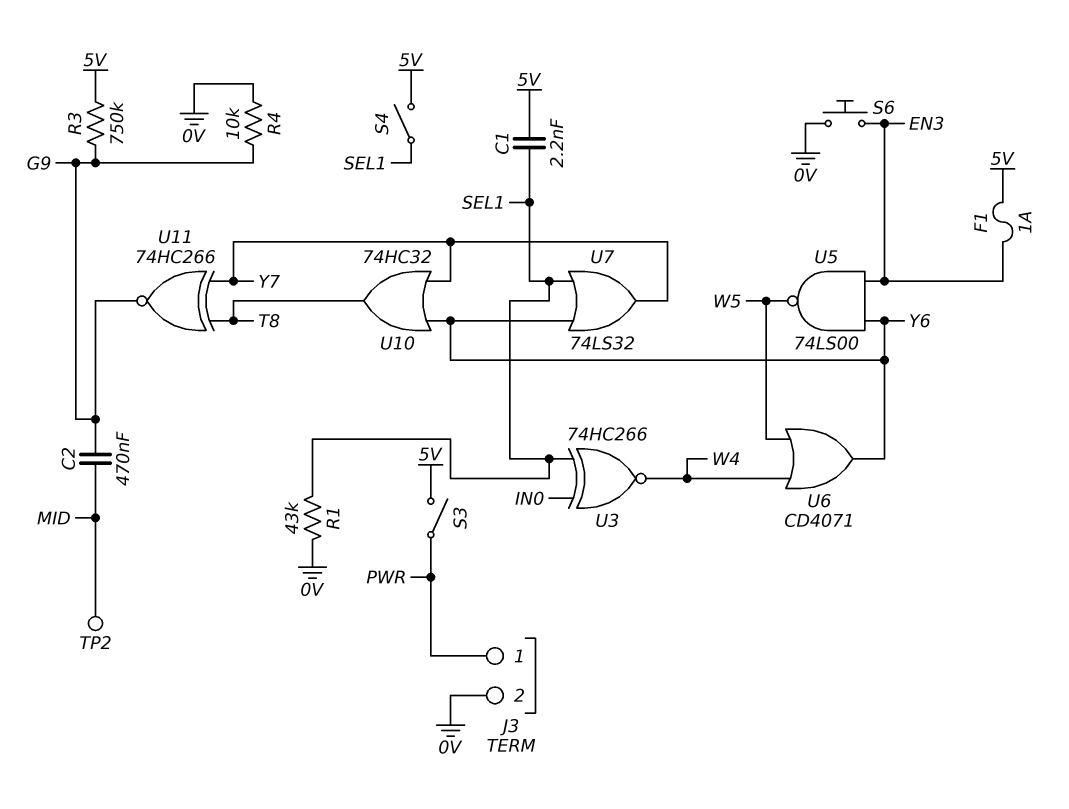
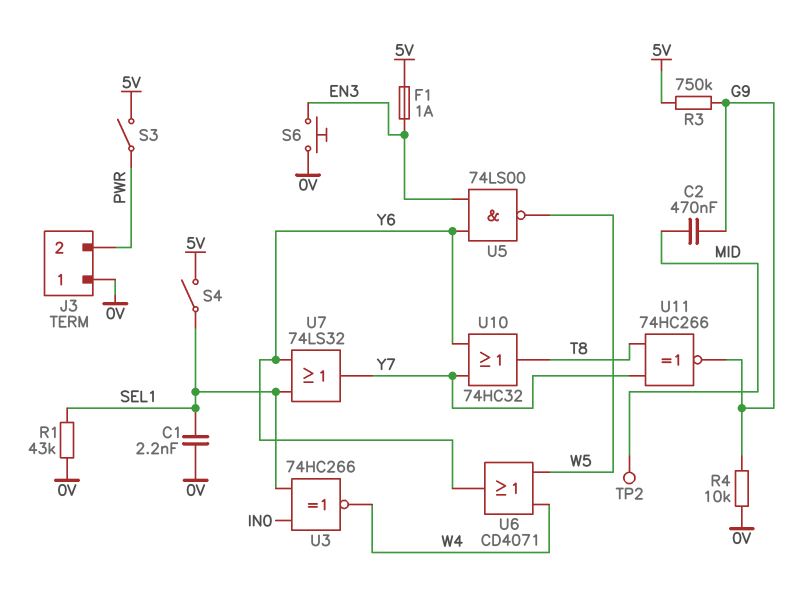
C1: 2.2nF (5V, SEL1) -> 2.2nF (0V, SEL1)
J3 pin 1: PWR -> 0V
J3 pin 2: 0V -> PWR

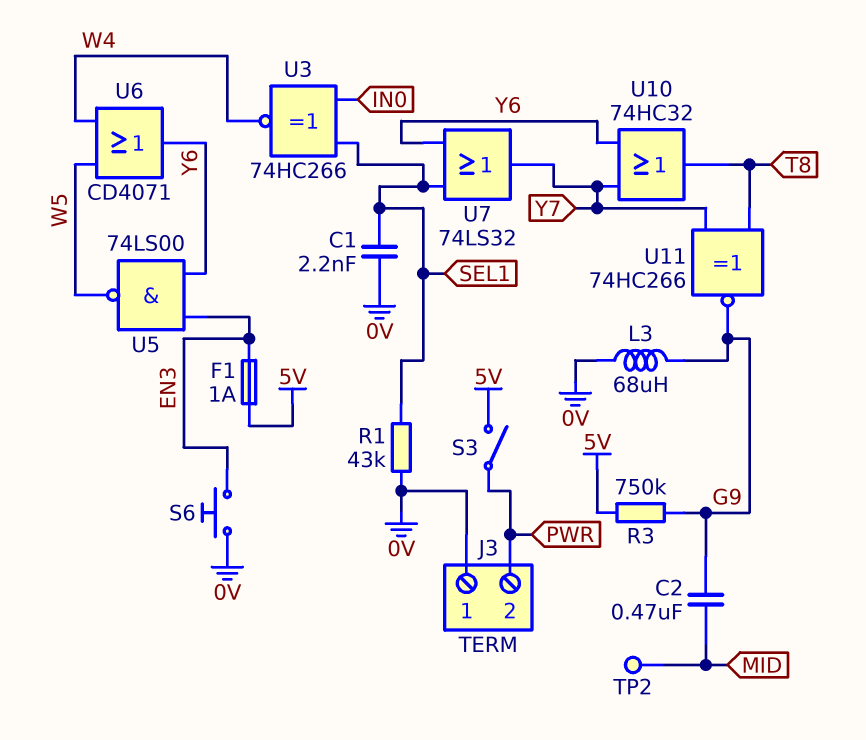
L3: none -> 68uH (0V, G9)
R4: 10k (0V, G9) -> none
S4: switch (5V, SEL1) -> none

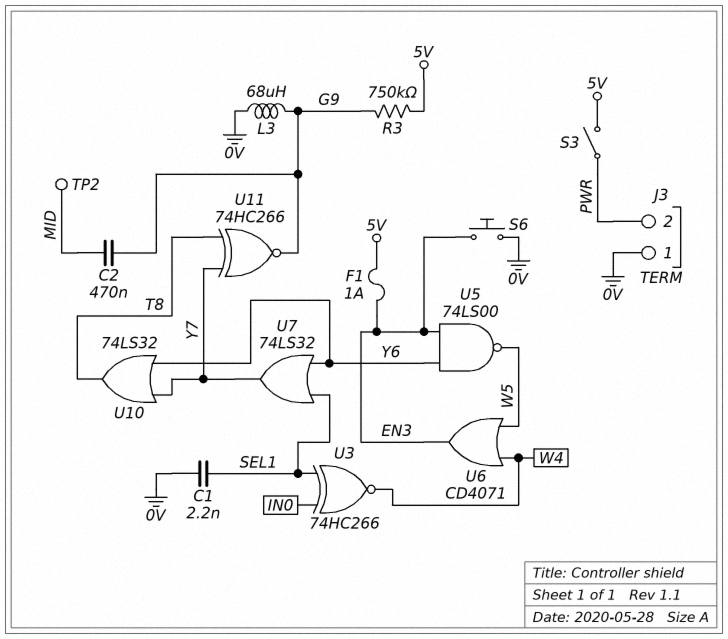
R1: 43k (0V, SEL1) -> none
U6: OR CD4071 (in W4, in W5, out Y6) -> OR CD4071 (in W4, in W5, out EN3)
U10: OR 74HC32 (in Y6, in Y7, out T8) -> OR 74LS32 (in Y6, in Y7, out T8)

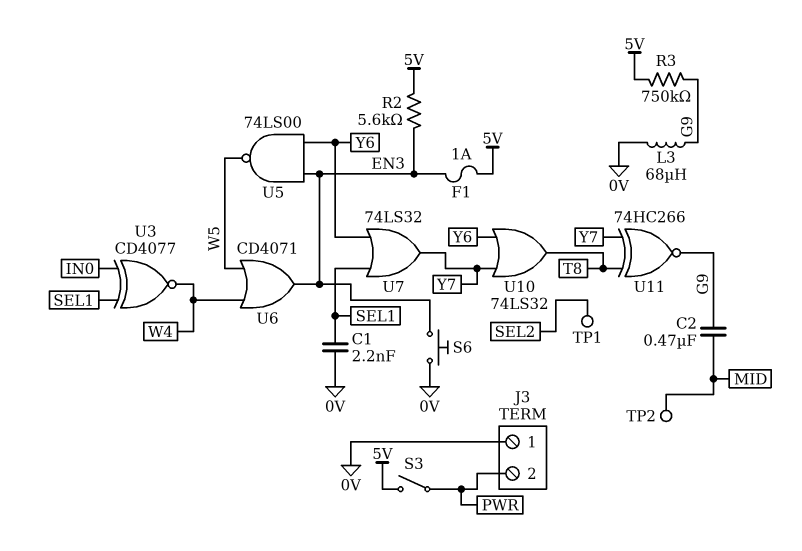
R2: none -> 5.6k (5V, EN3)
TP1: none -> test point (SEL2)
U3: XNOR 74HC266 (in IN0, in SEL1, out W4) -> XNOR CD4077 (in IN0, in SEL1, out W4)

